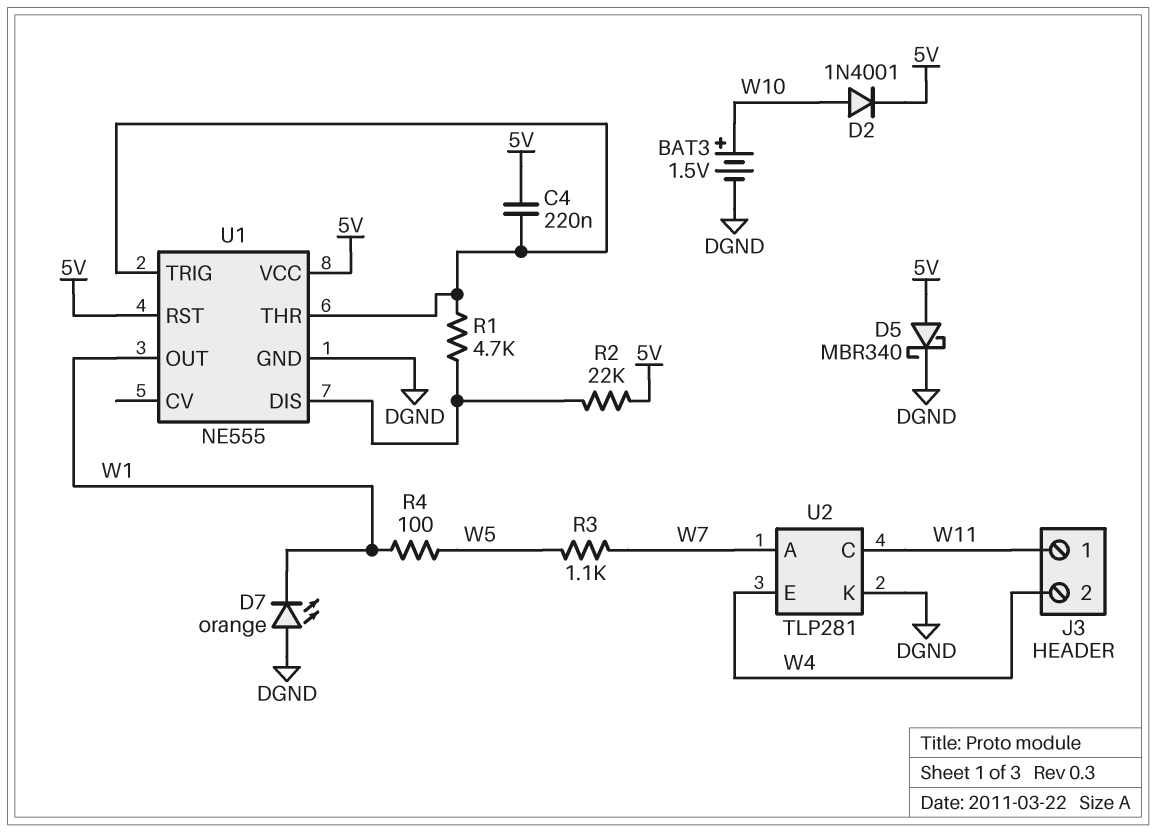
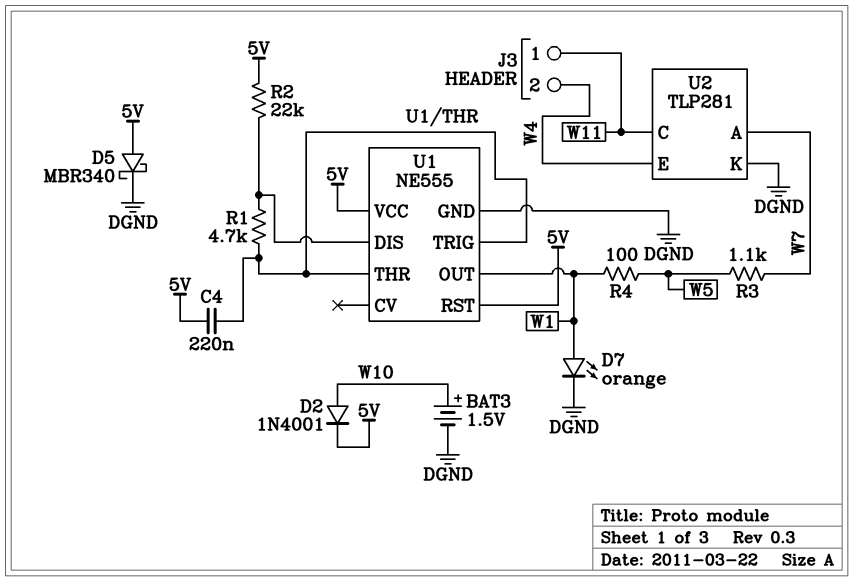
D7: LED orange (A DGND, K W1) -> LED orange (A W1, K DGND)

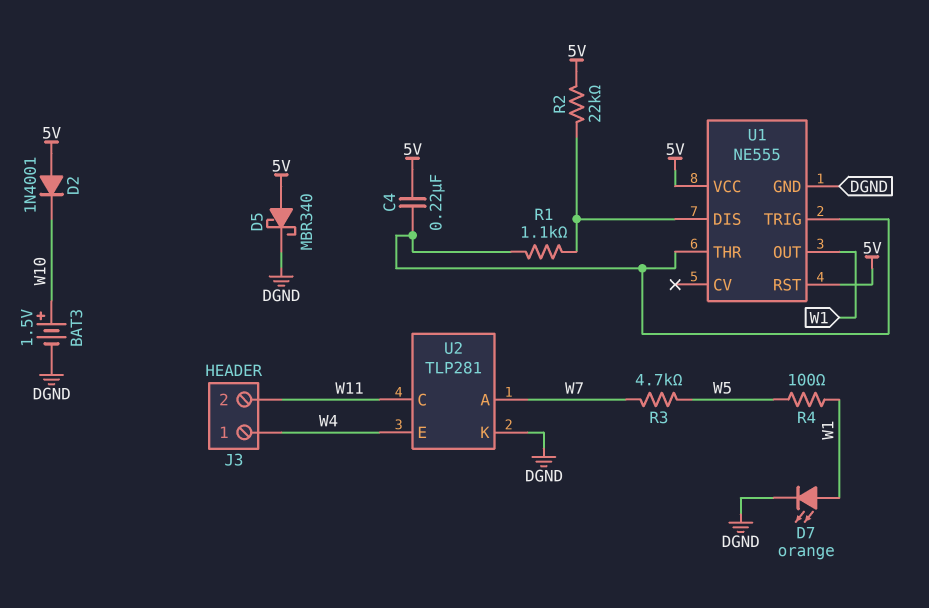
D2: diode 1N4001 (A W10, K 5V) -> diode 1N4001 (A 5V, K W10)
J3 pin 1: W11 -> W4
J3 pin 2: W4 -> W11
R1: 4.7k (U1/DIS, U1/THR) -> 1.1k (U1/DIS, U1/THR)
R3: 1.1k (W5, W7) -> 4.7k (W5, W7)

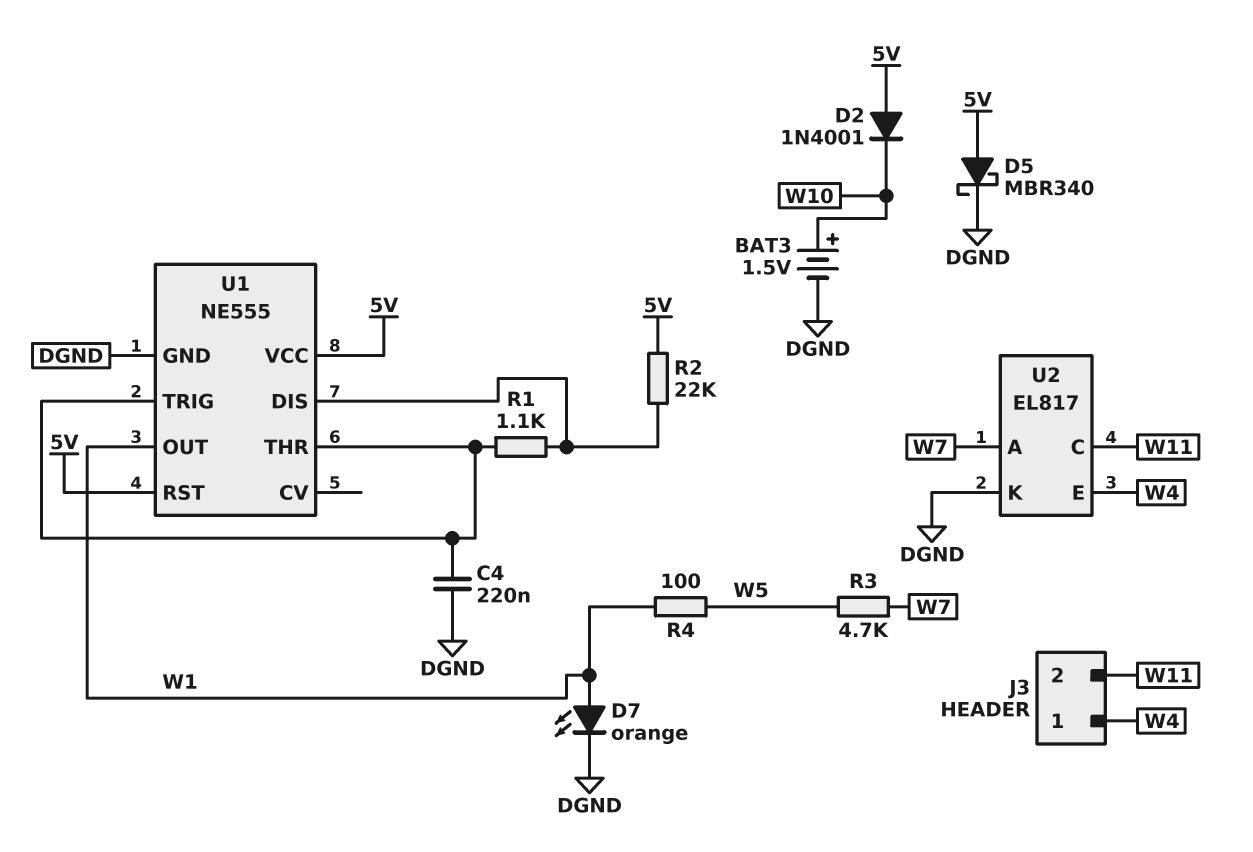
C4: 220nF (5V, U1/THR) -> 220nF (DGND, U1/THR)
U2: TLP281 -> EL817

